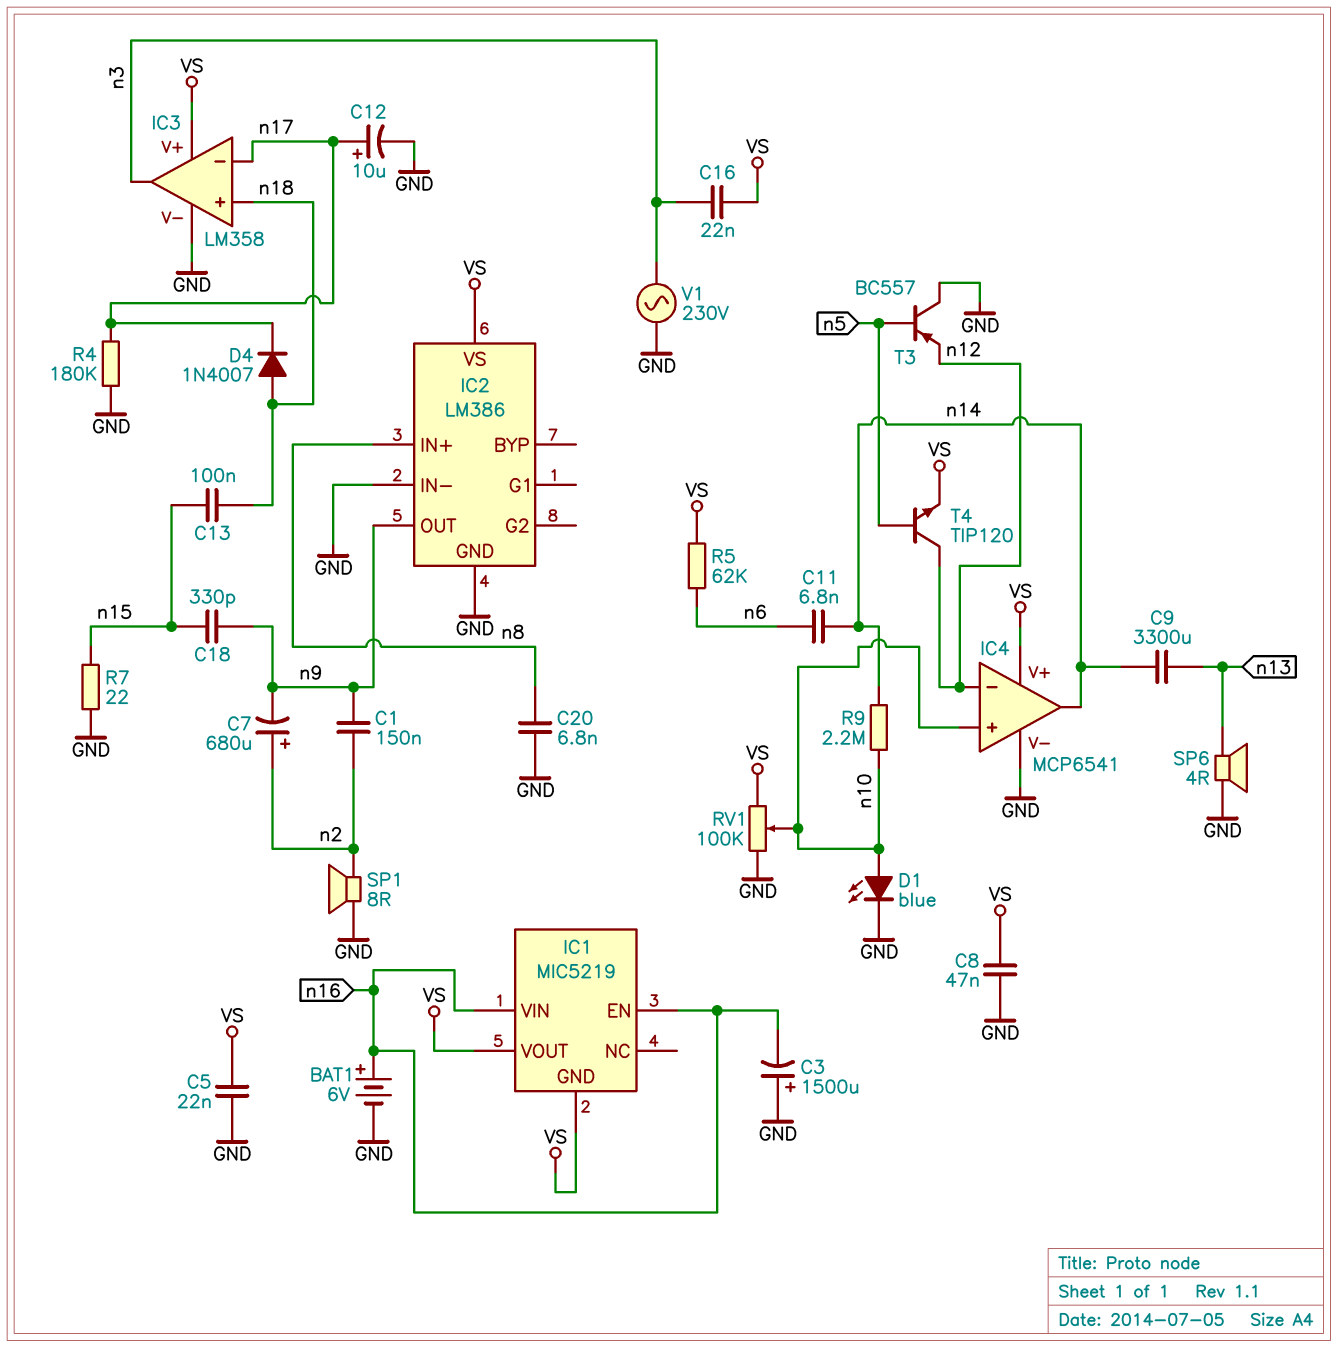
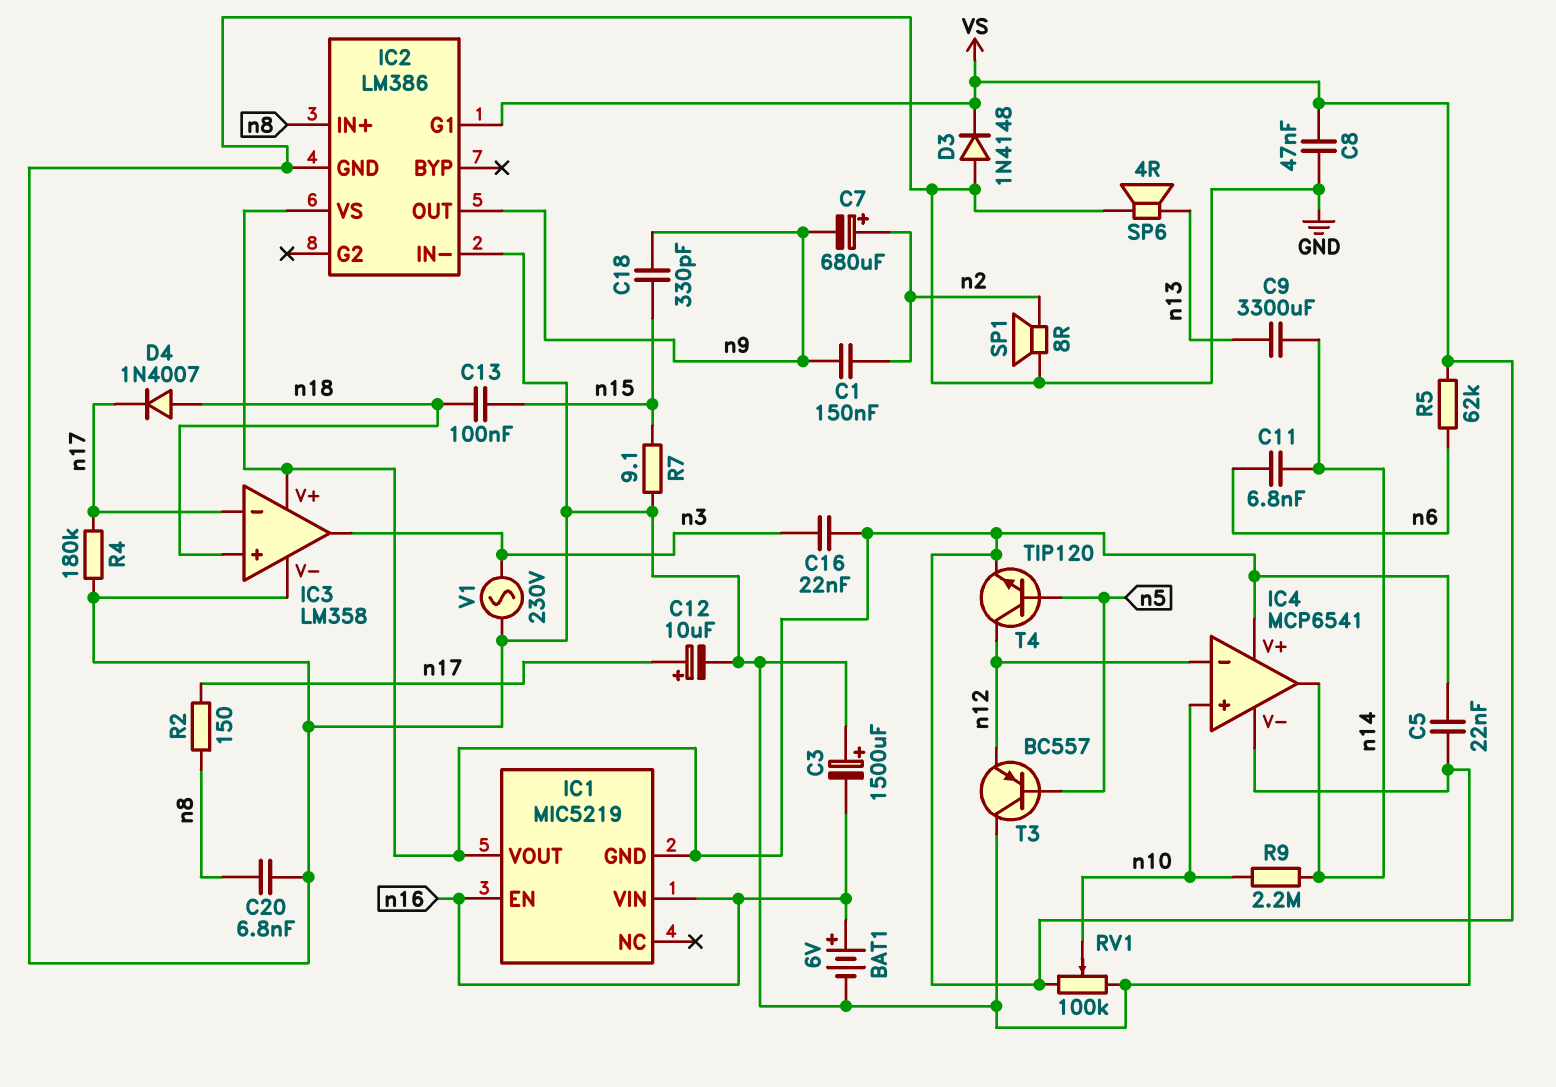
D1: LED blue (A n10, K GND) -> none
D3: none -> diode 1N4148 (A GND, K VS)
IC2 pin G1: none -> VS
R2: none -> 150 (n8, n17)
R7: 22 (GND, n15) -> 9.1 (GND, n15)

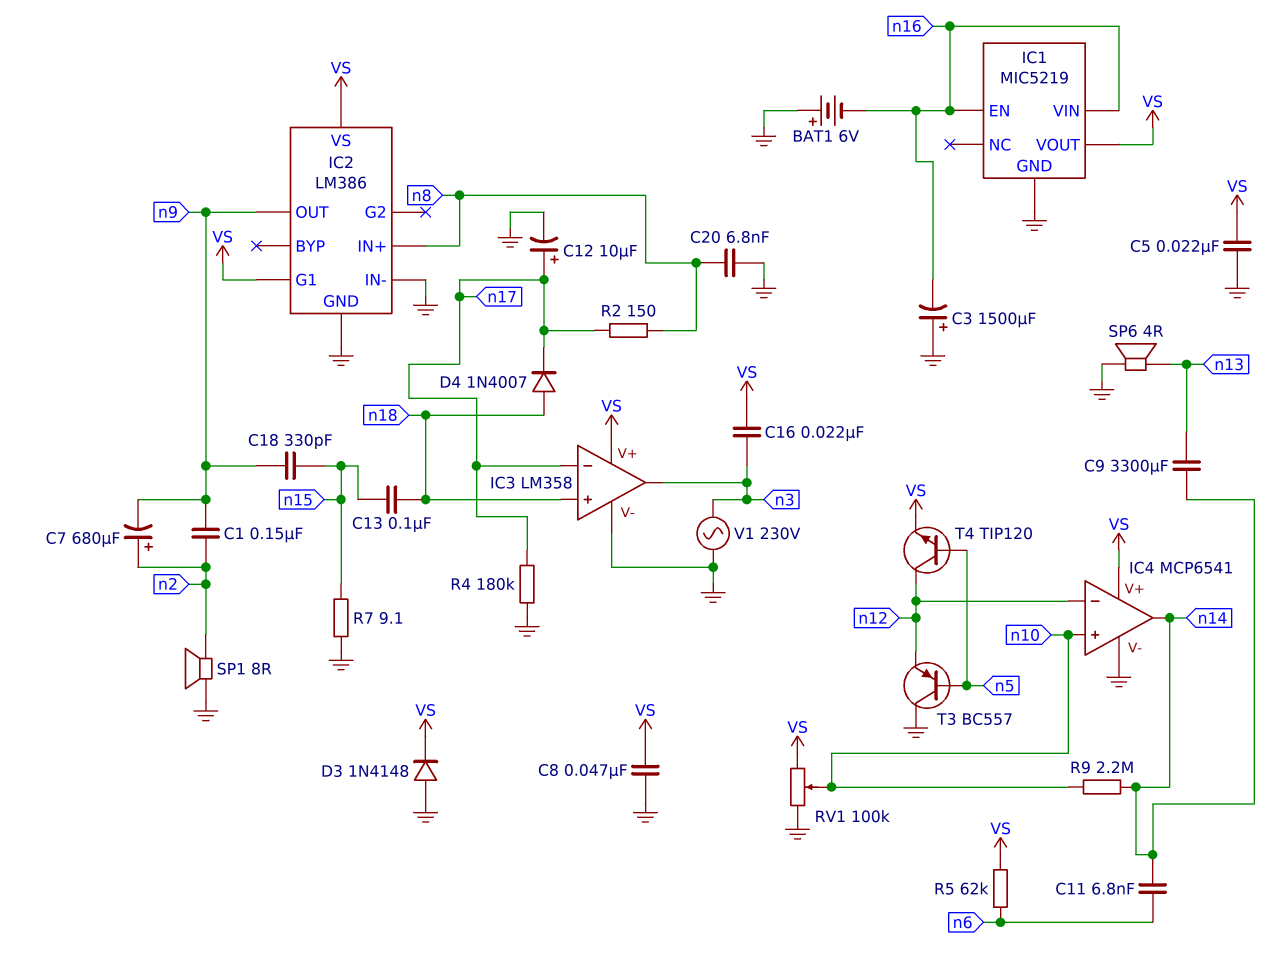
BAT1: 6V (plus n16, minus GND) -> 6V (plus GND, minus n16)
IC1 pin GND: VS -> GND

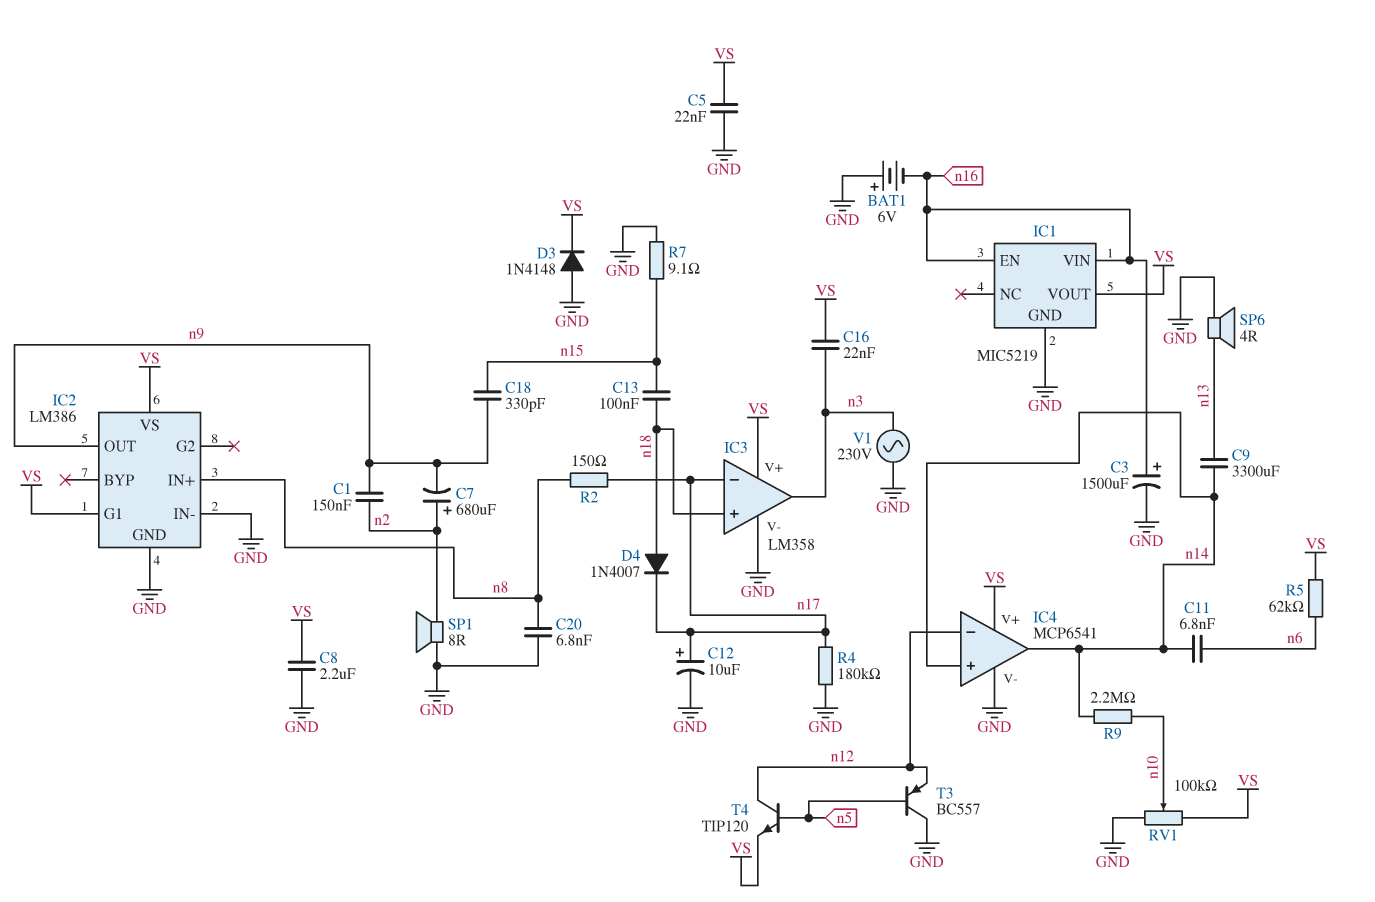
C3: 1500uF (plus GND, minus n16) -> 1500uF (plus n16, minus GND)
C8: 47nF (GND, VS) -> 2.2uF (GND, VS)
IC4 pin in+: n10 -> n14

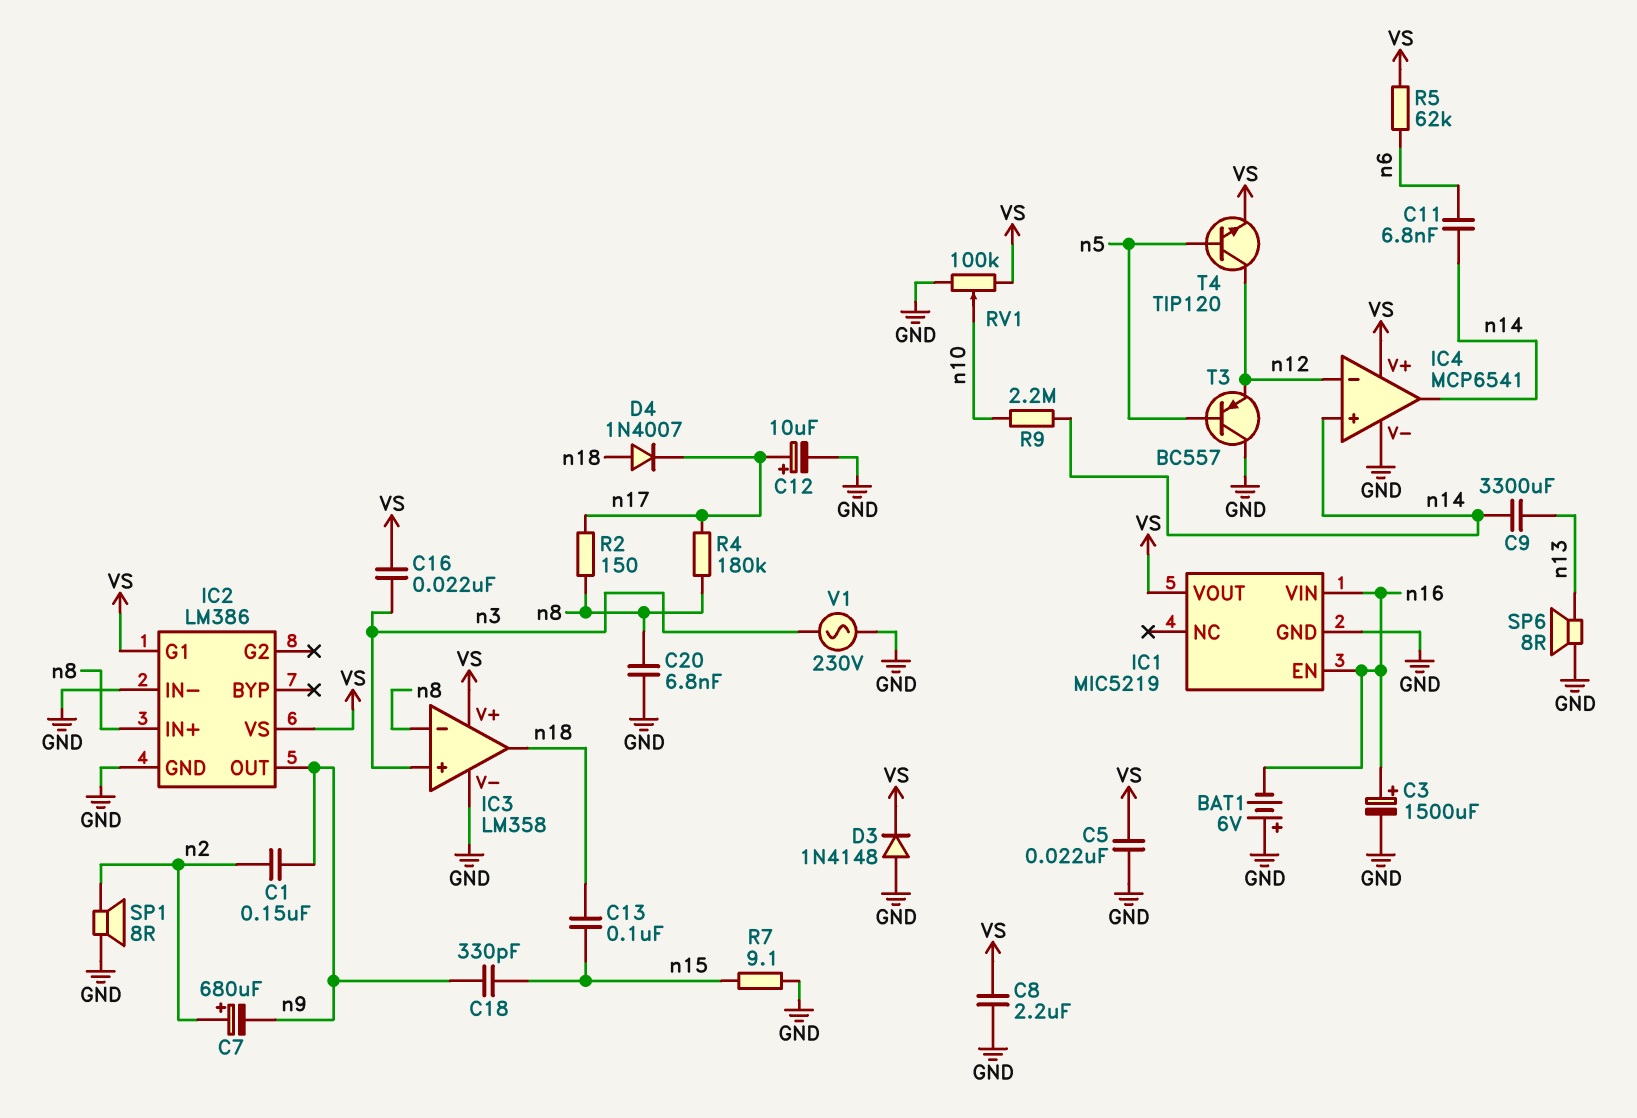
IC3 pin in+: n18 -> n3
IC3 pin in-: n17 -> n8
IC3 pin out: n3 -> n18
R4: 180k (GND, n17) -> 180k (n8, n17)
SP6: speaker 4R (GND, n13) -> speaker 8R (GND, n13)

